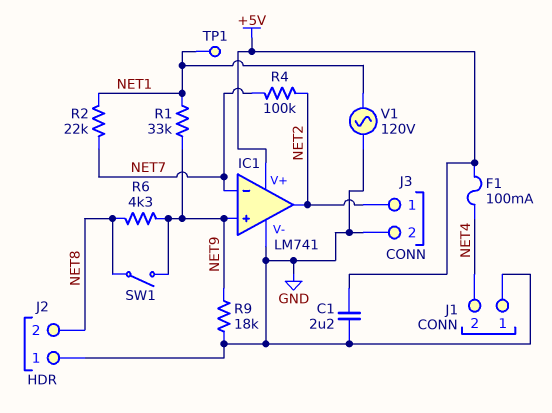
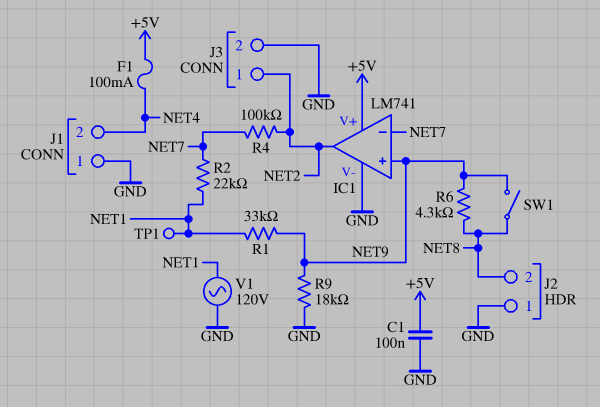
C1: 2.2uF (+5V, GND) -> 100nF (+5V, GND)

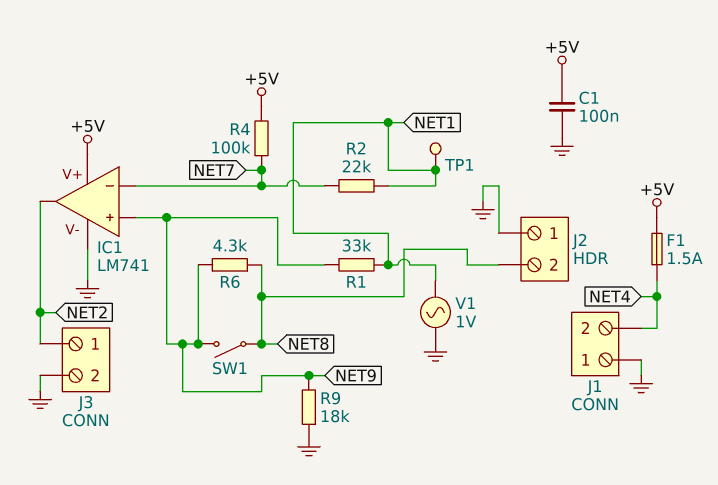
F1: 100mA (+5V, NET4) -> 1.5A (+5V, NET4)
R4: 100k (NET2, NET7) -> 100k (+5V, NET7)
V1: AC 120V (GND, NET1) -> AC 1V (GND, NET1)

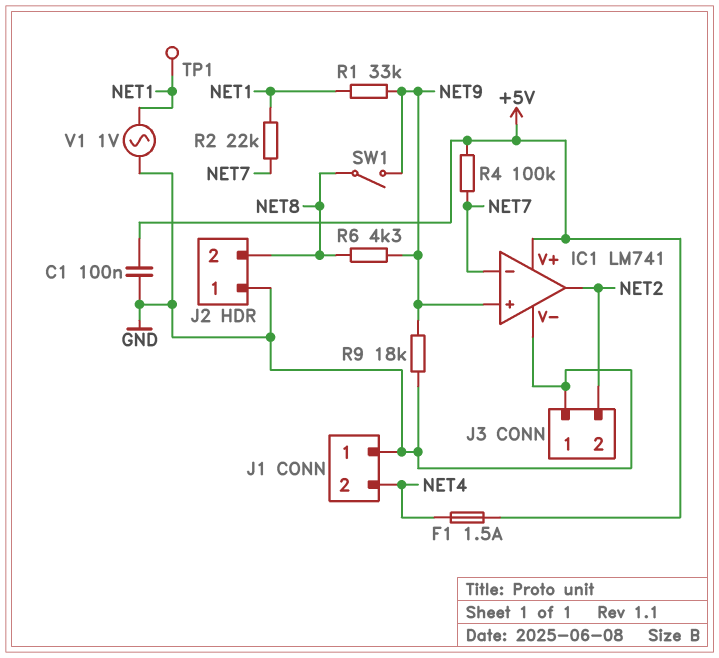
J3 pin 1: NET2 -> GND
J3 pin 2: GND -> NET2

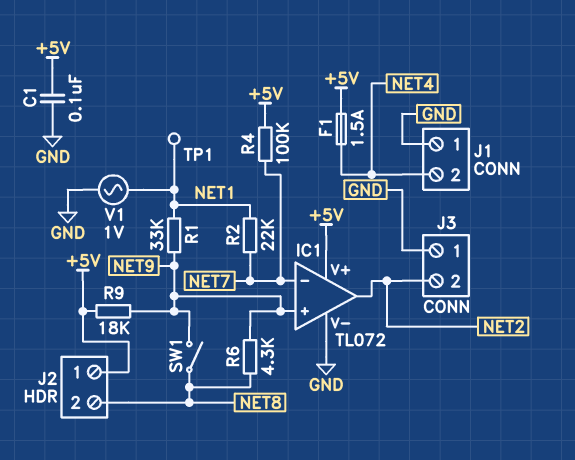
IC1: LM741 -> TL072
J2 pin 1: GND -> +5V
R9: 18k (GND, NET9) -> 18k (+5V, NET9)

